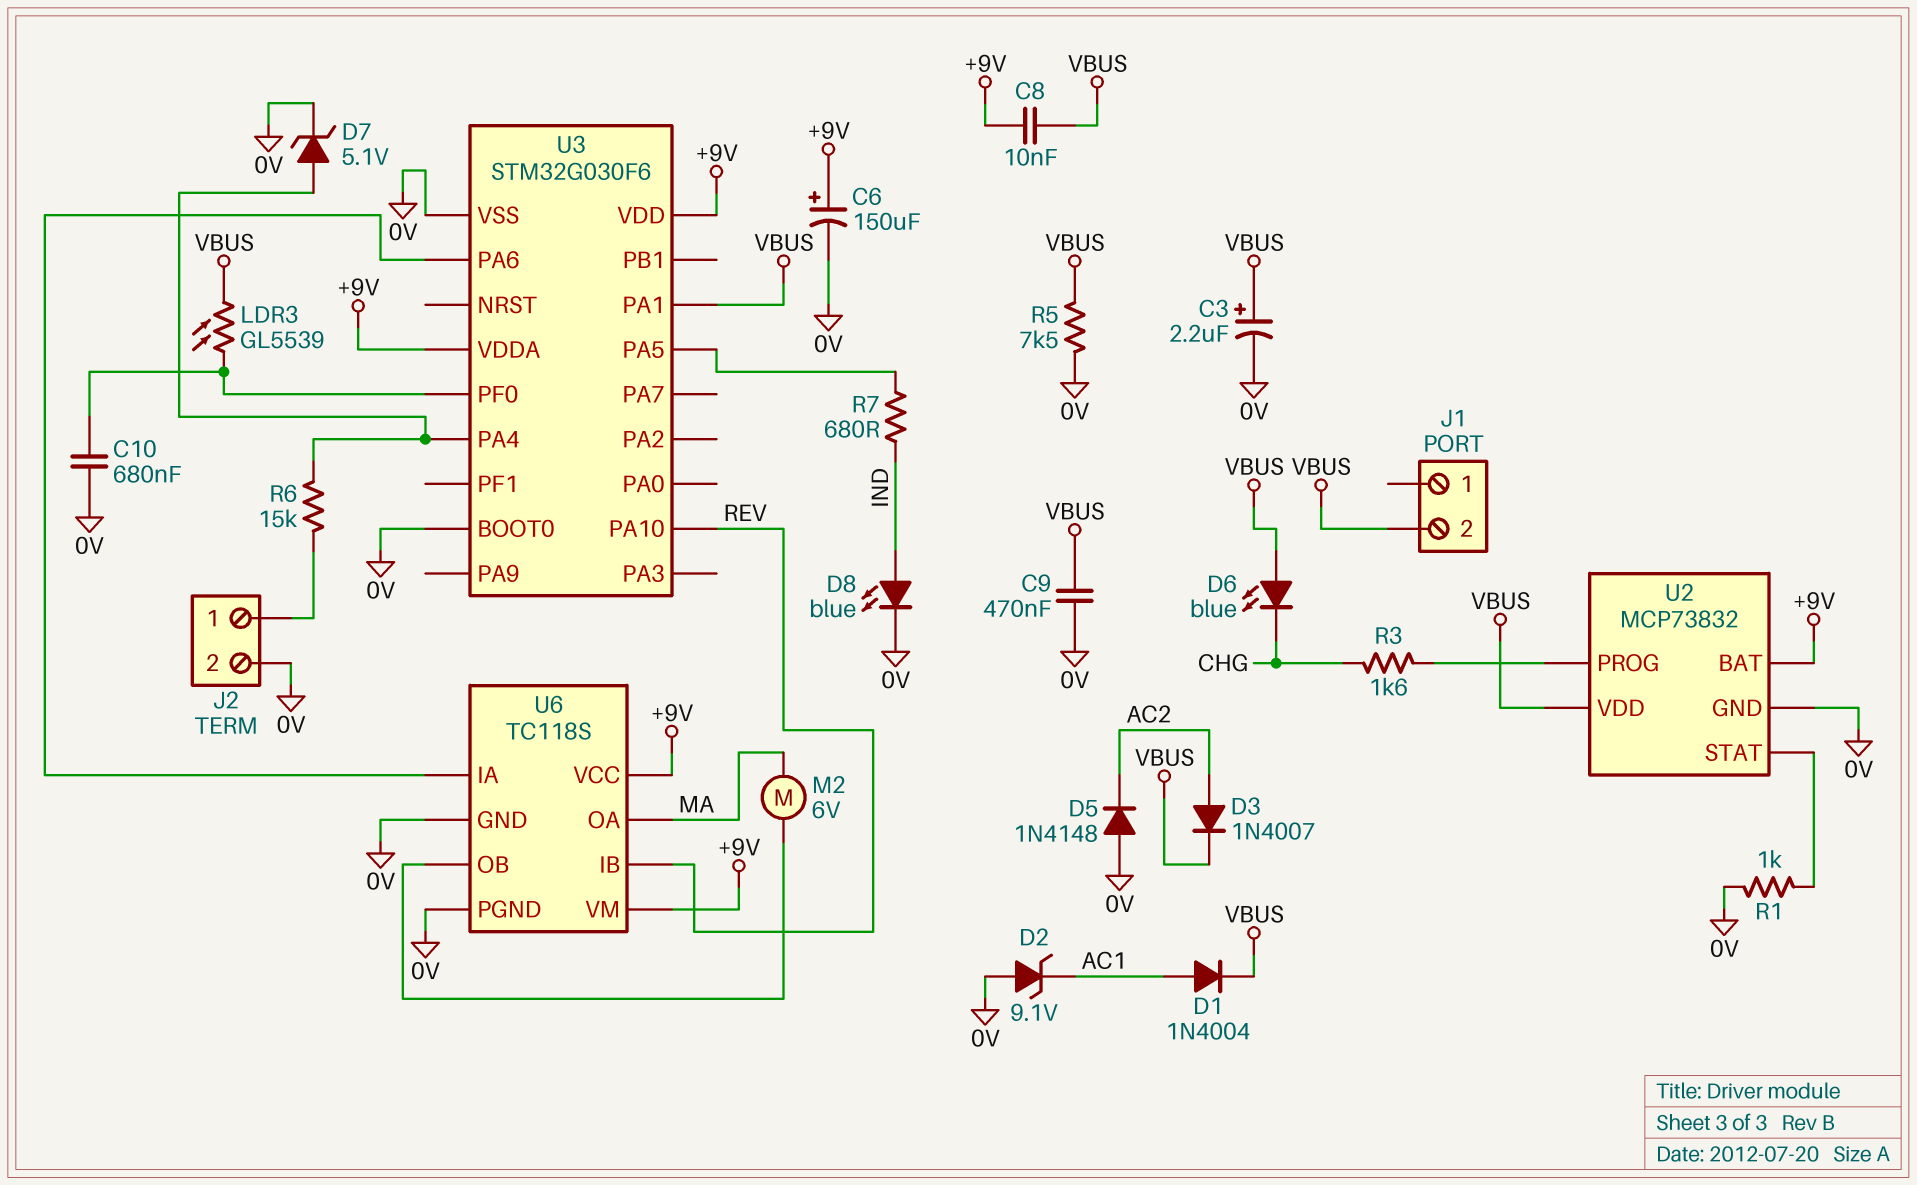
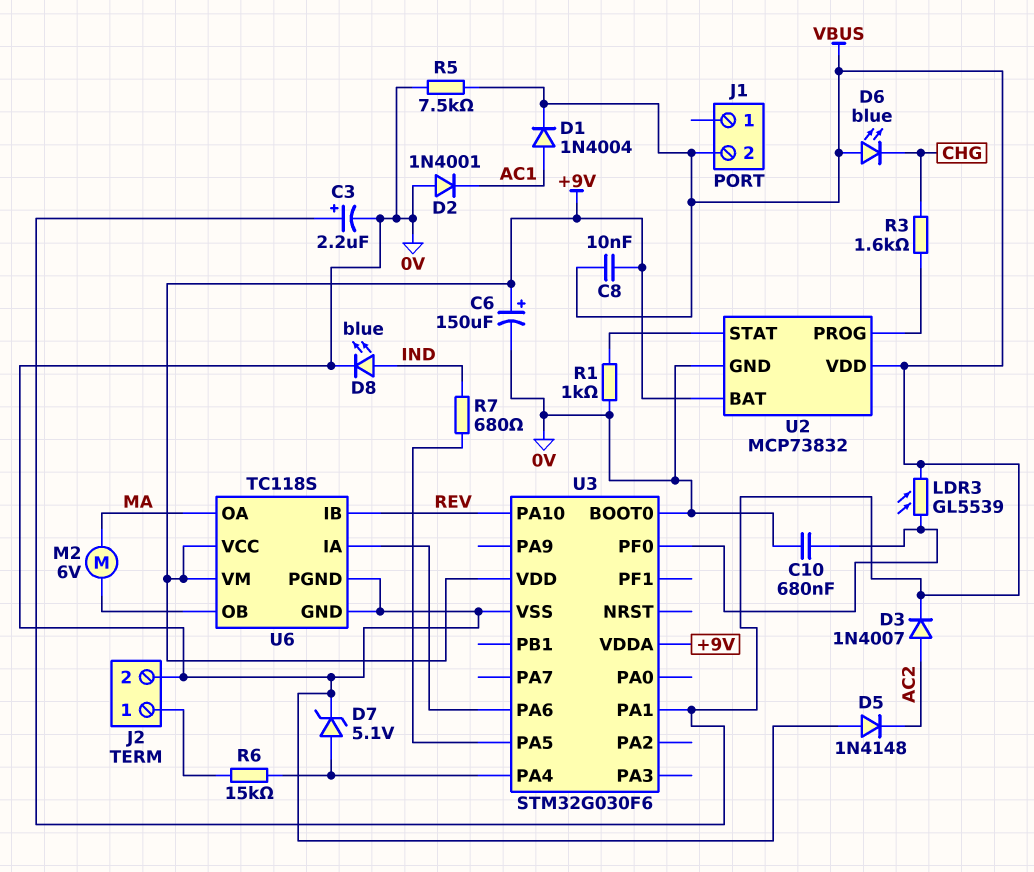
C9: 470nF (0V, VBUS) -> none
D2: zener 9.1V (A 0V, K AC1) -> diode 1N4001 (A 0V, K AC1)

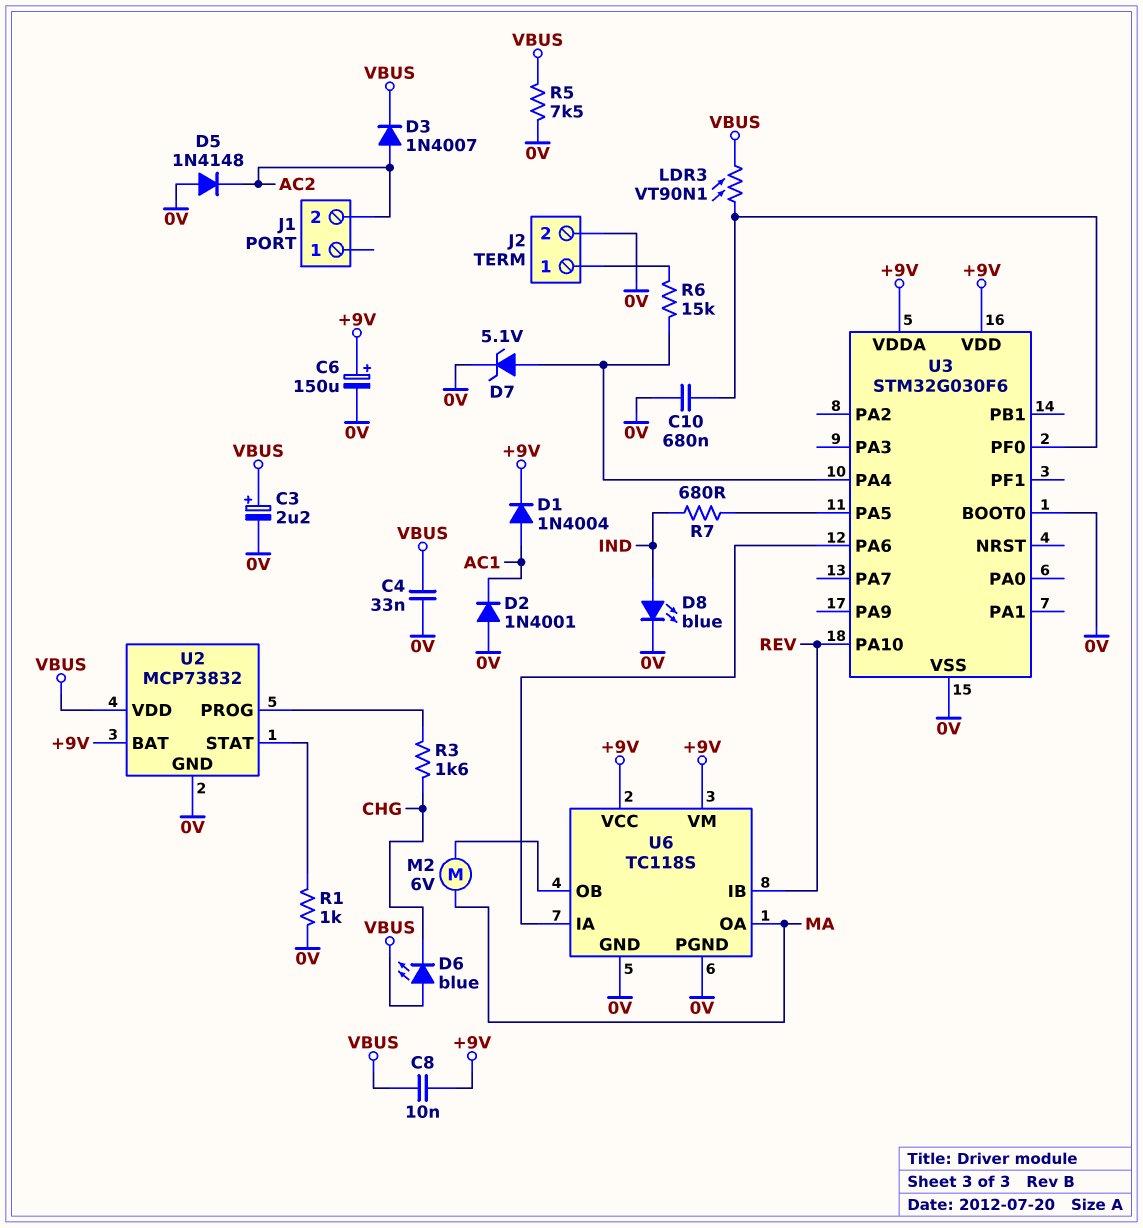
C4: none -> 33nF (0V, VBUS)
D1: diode 1N4004 (A AC1, K VBUS) -> diode 1N4004 (A AC1, K +9V)
J1 pin 2: VBUS -> AC2
LDR3: GL5539 (U3/PF0, VBUS) -> VT90N1 (U3/PF0, VBUS)
U3 pin PA1: VBUS -> none

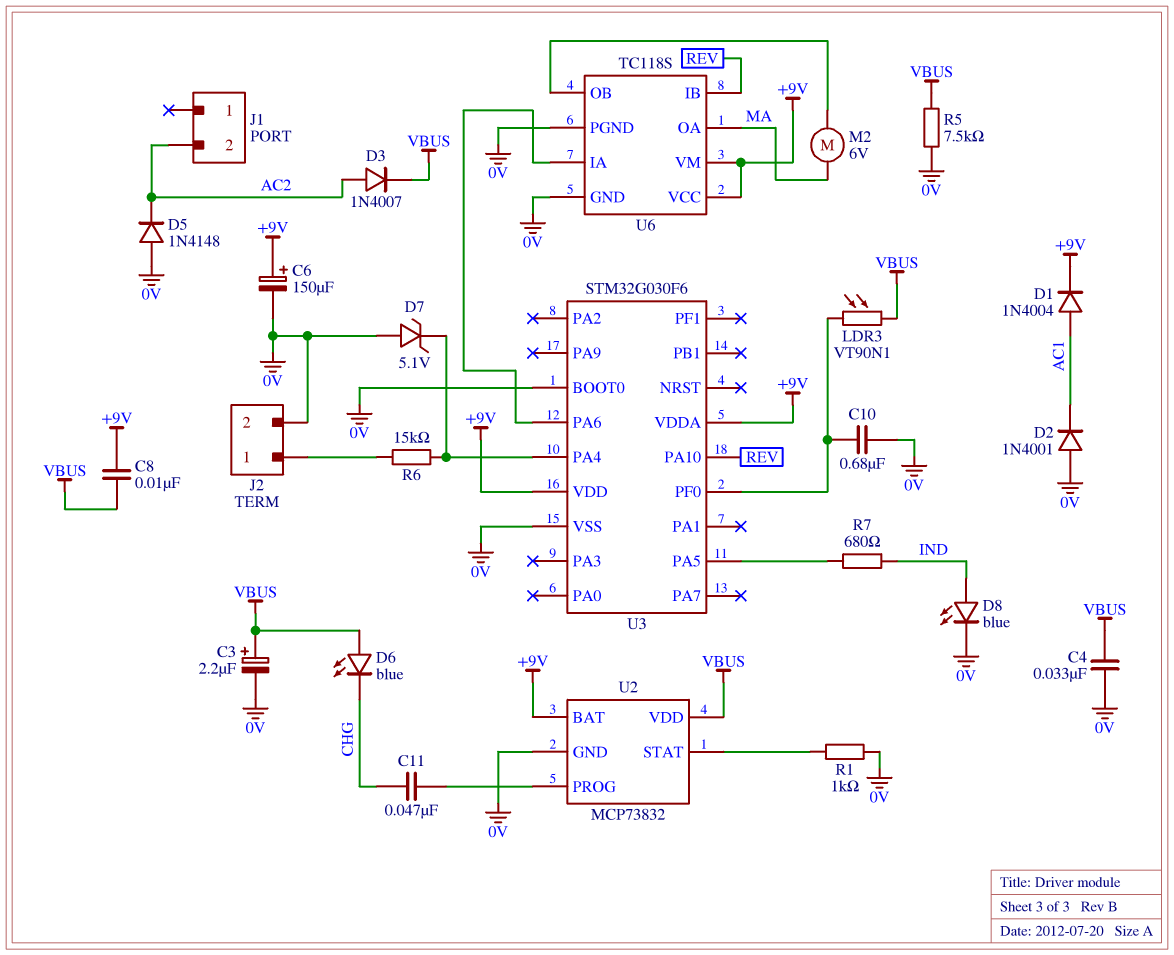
C11: none -> 47nF (CHG, U2/PROG)
D7: zener 5.1V (A U3/PA4, K 0V) -> zener 5.1V (A 0V, K U3/PA4)
R3: 1.6k (CHG, U2/PROG) -> none

